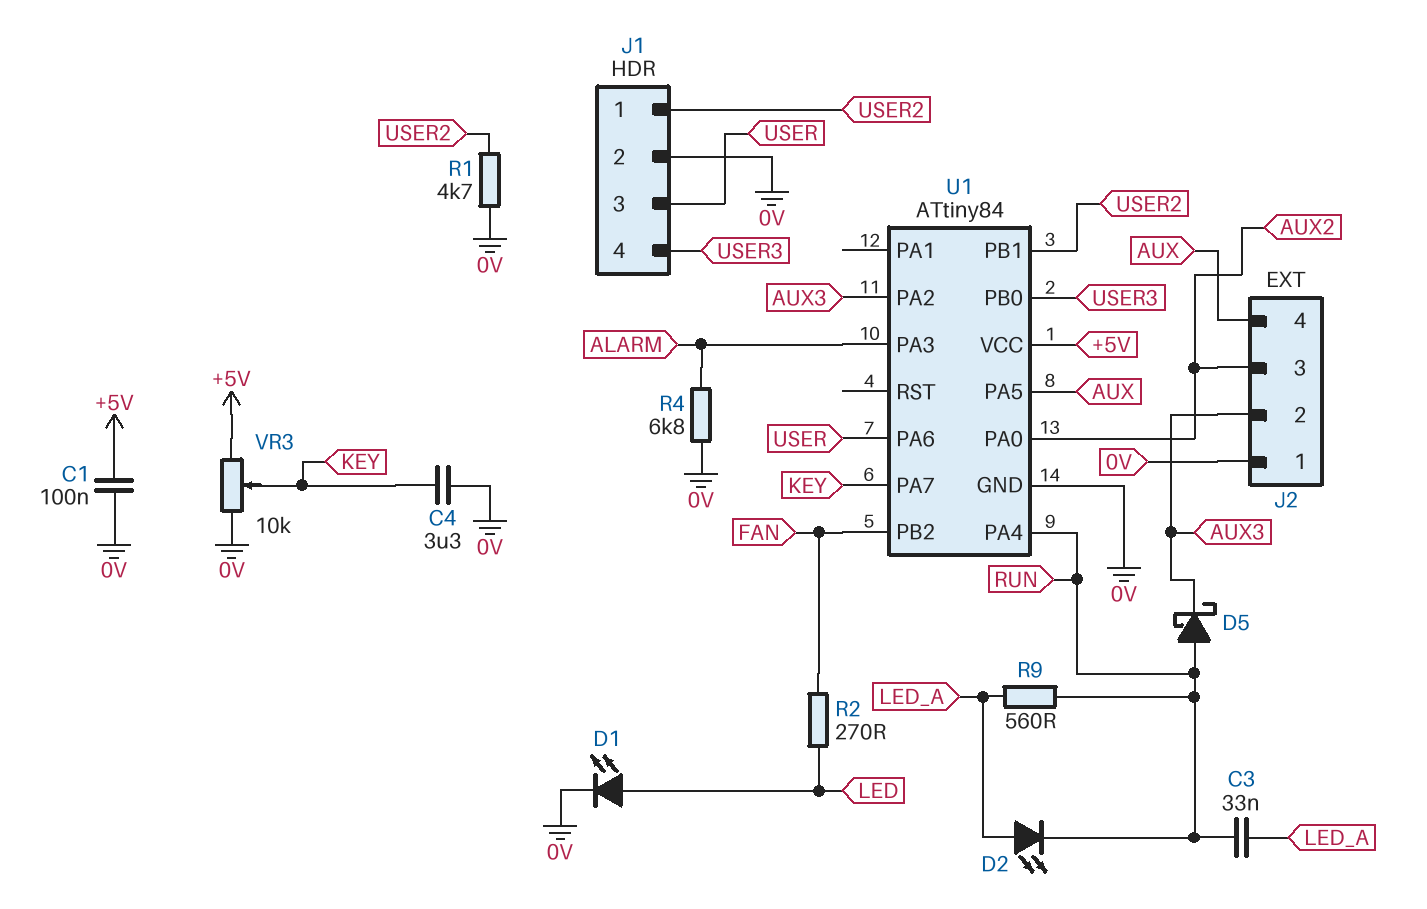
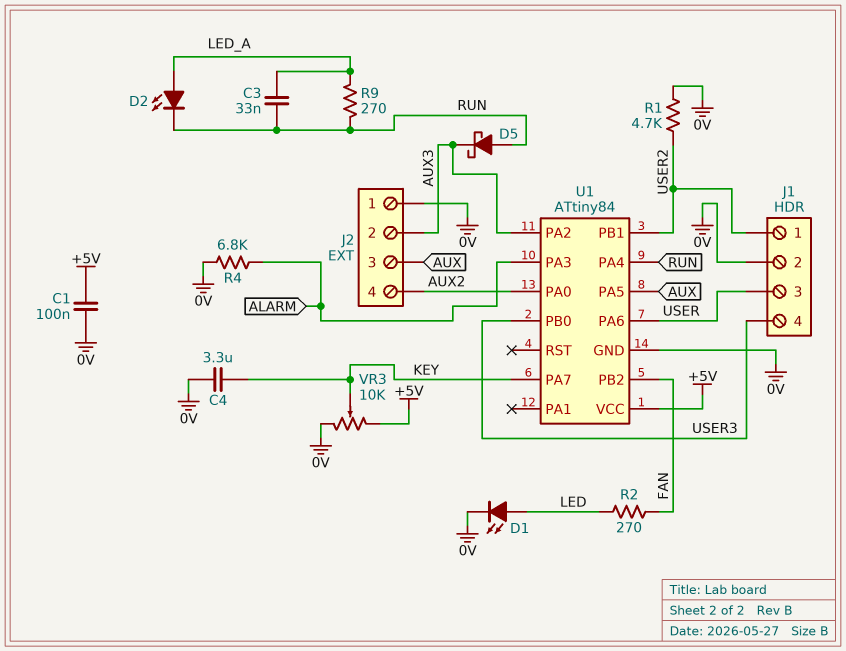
J2 pin 3: AUX2 -> AUX
J2 pin 4: AUX -> AUX2
R9: 560 (LED_A, RUN) -> 270 (LED_A, RUN)

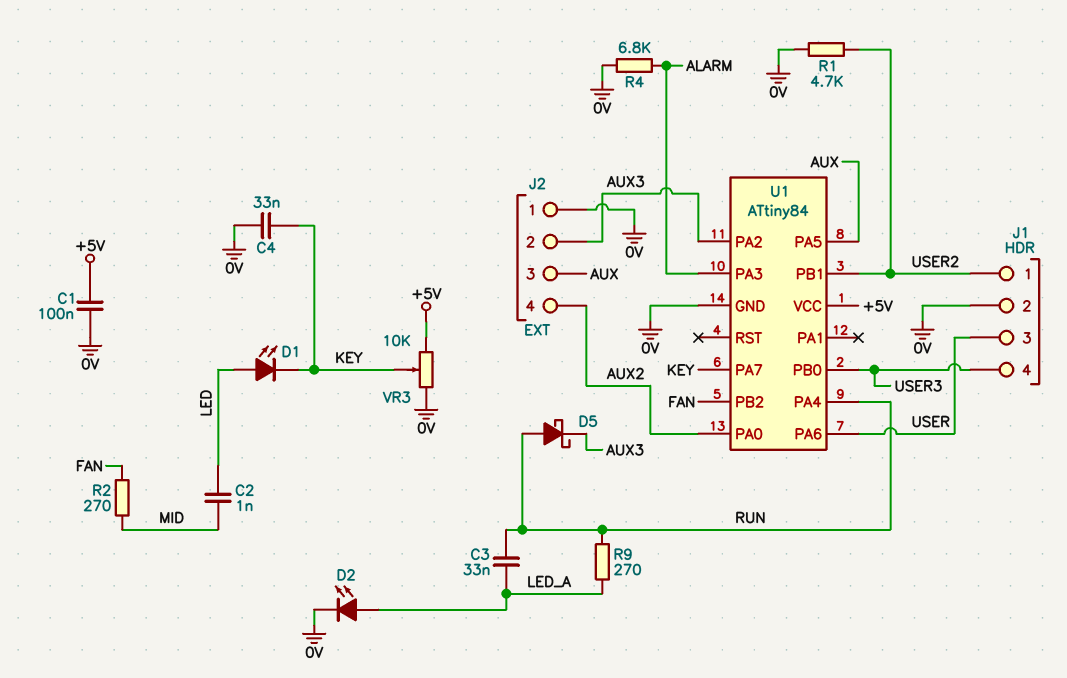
C2: none -> 1nF (LED, MID)
C4: 3.3uF (0V, KEY) -> 33nF (0V, KEY)
D1: LED (A LED, K 0V) -> LED (A LED, K KEY)
D2: LED (A LED_A, K RUN) -> LED (A LED_A, K 0V)
R2: 270 (FAN, LED) -> 270 (FAN, MID)

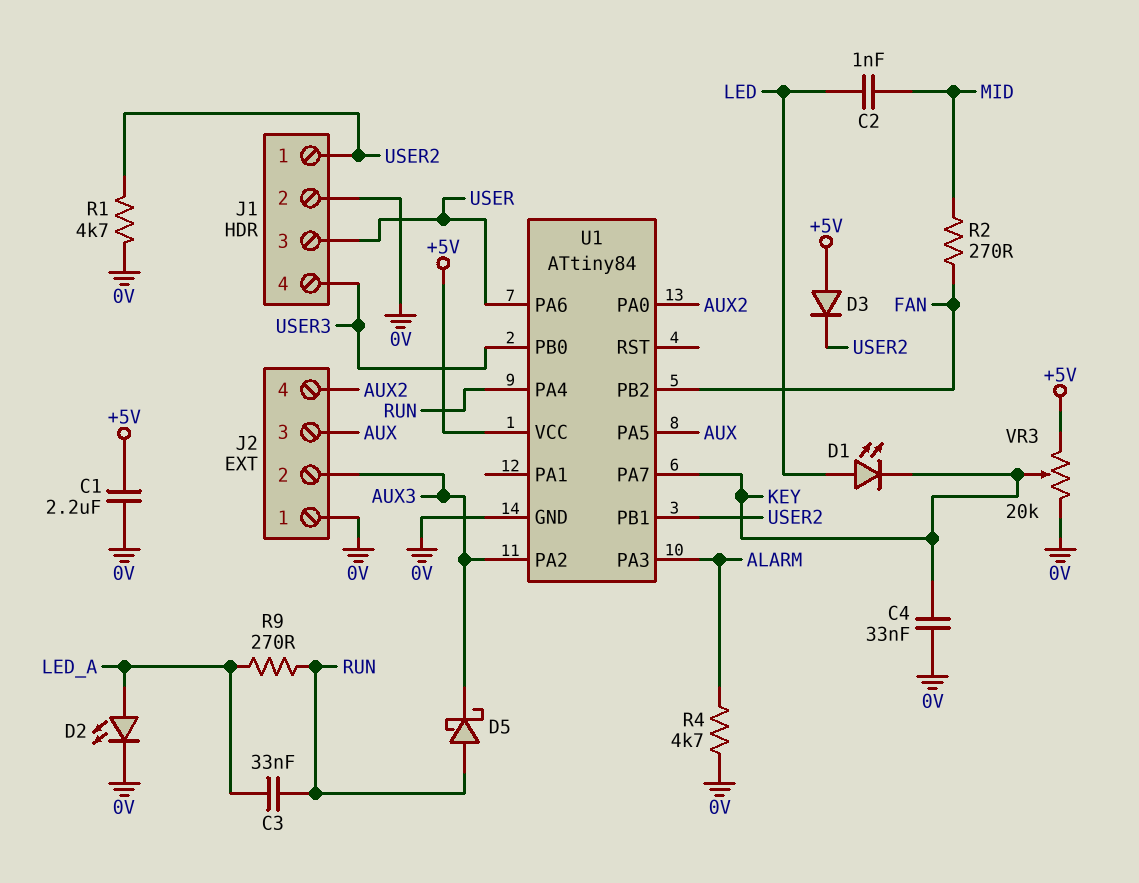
C1: 100nF (+5V, 0V) -> 2.2uF (+5V, 0V)
D3: none -> diode (A +5V, K USER2)
R4: 6.8k (0V, ALARM) -> 4.7k (0V, ALARM)
VR3: 10k (+5V, 0V, wiper KEY) -> 20k (+5V, 0V, wiper KEY)

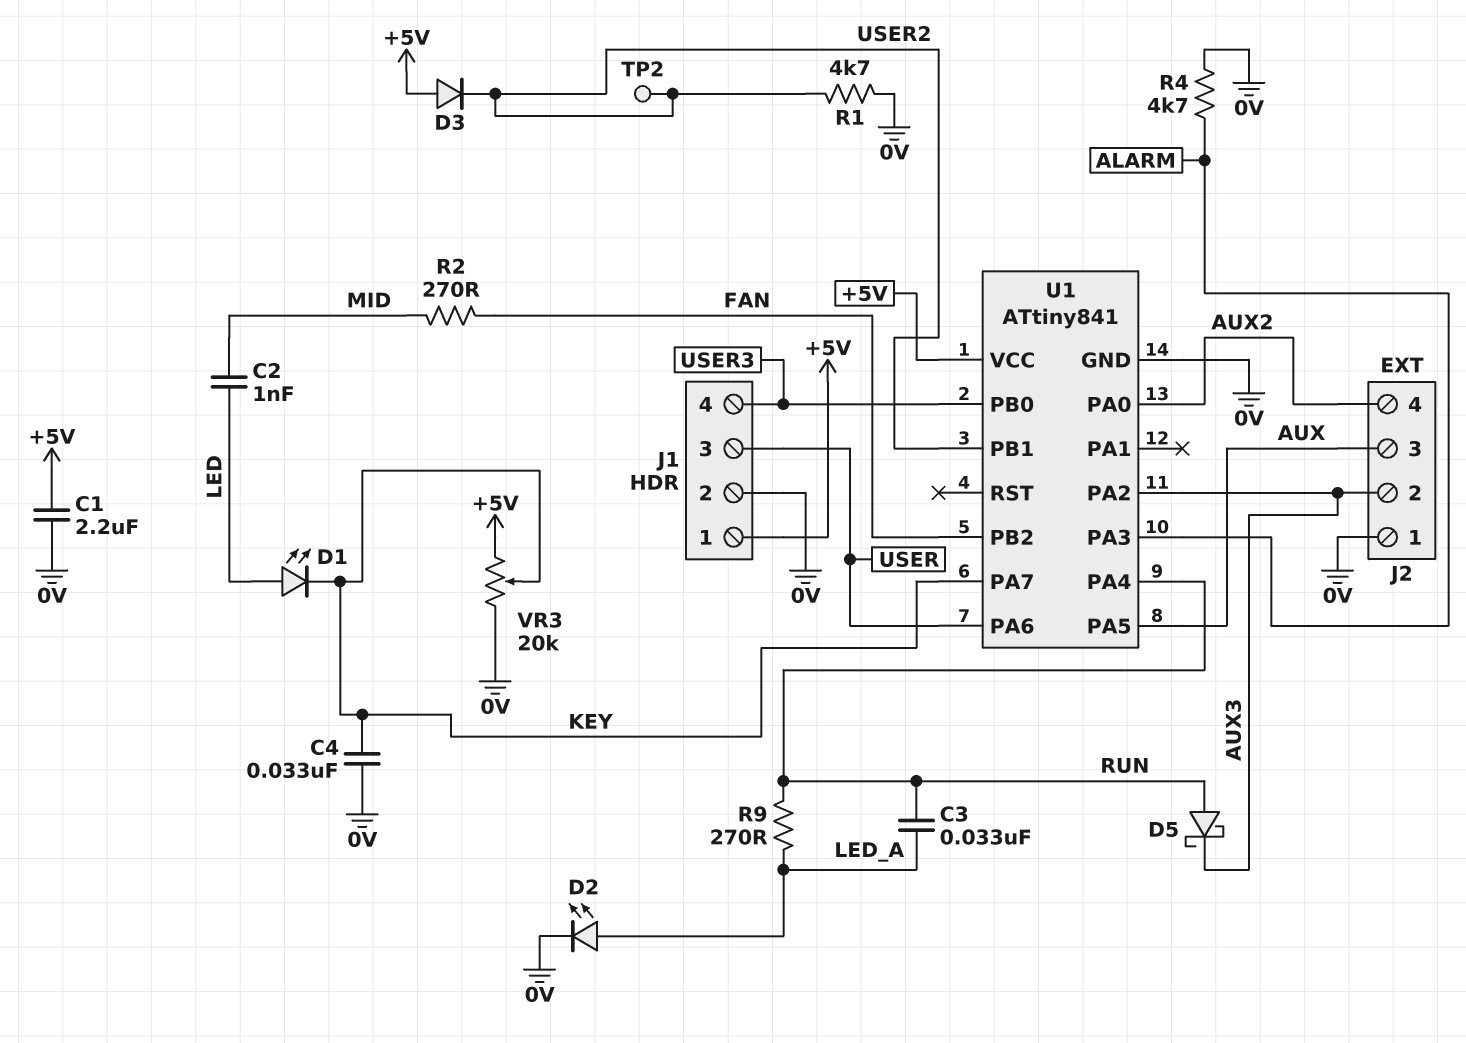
J1 pin 1: USER2 -> +5V
TP2: none -> test point (USER2)
U1: ATtiny84 -> ATtiny841

